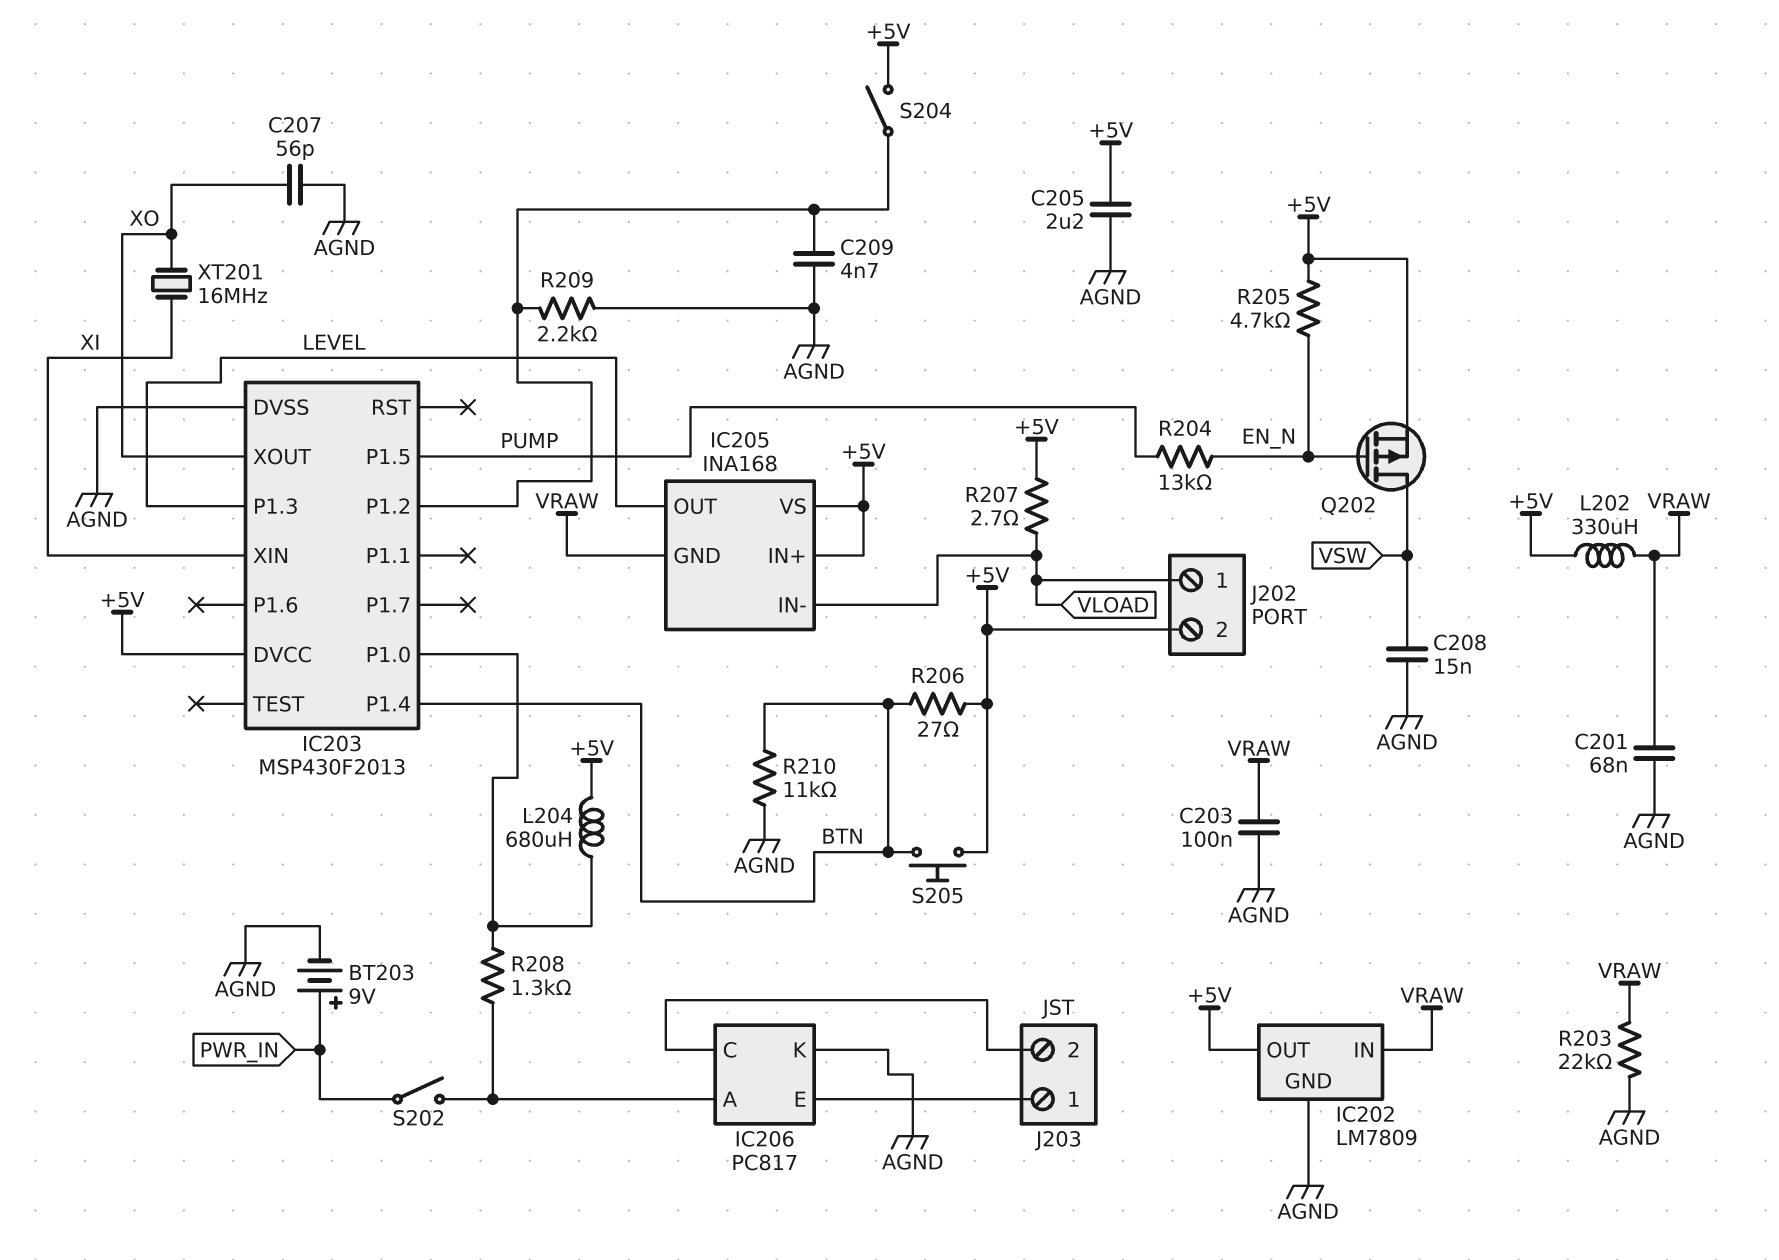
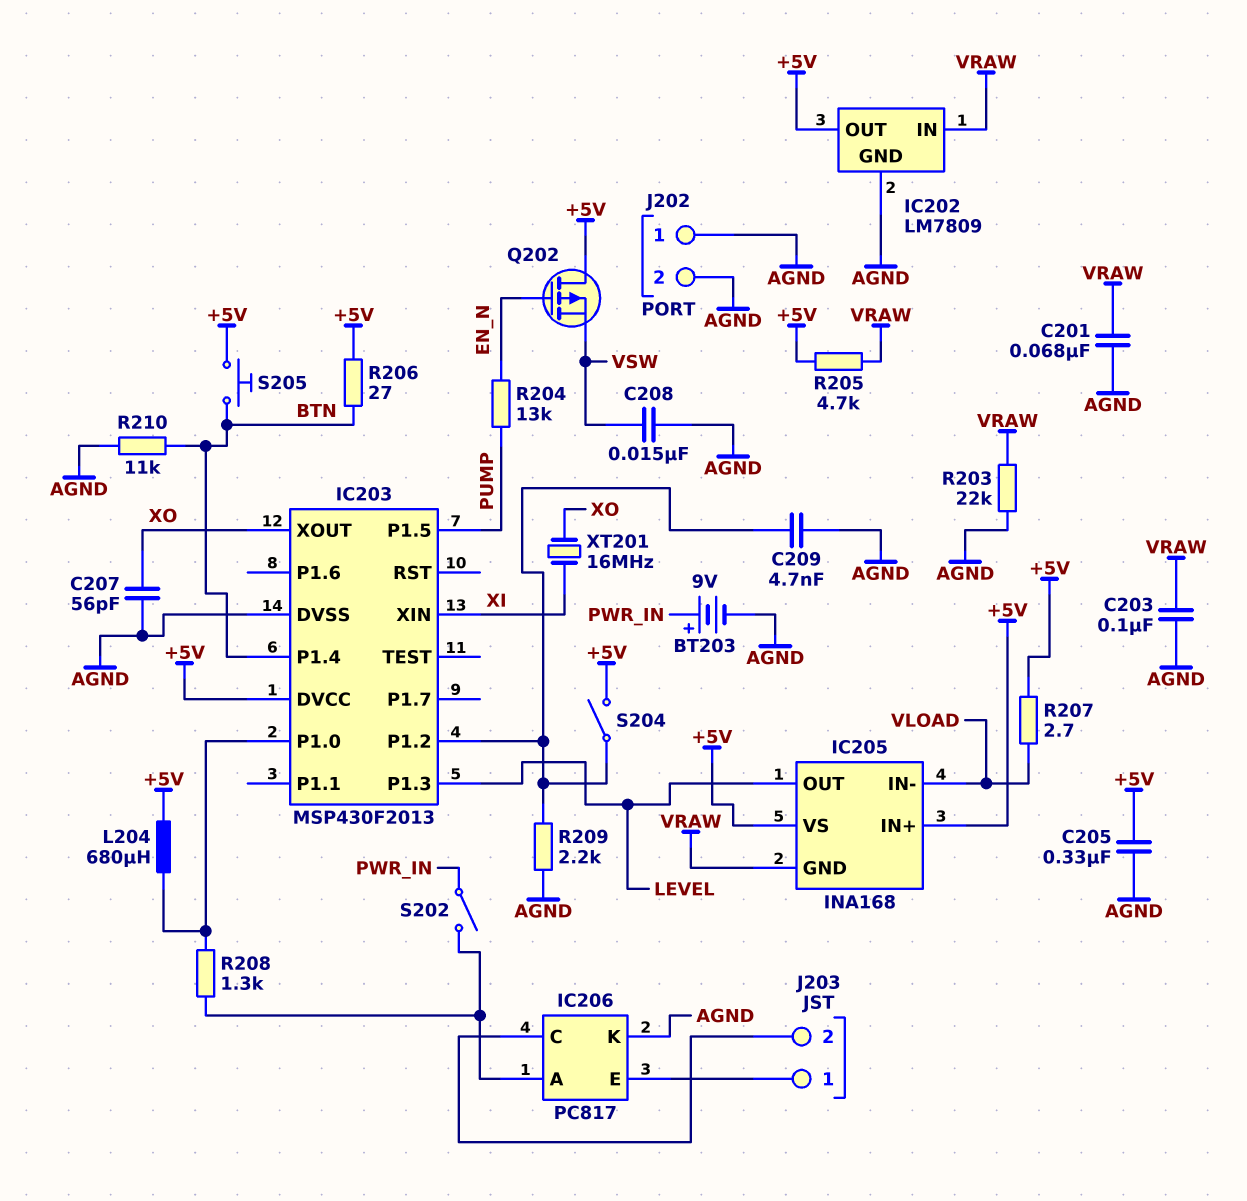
C205: 2.2uF (+5V, AGND) -> 330nF (+5V, AGND)
J202 pin 1: VLOAD -> AGND
J202 pin 2: +5V -> AGND
L202: 330uH (+5V, VRAW) -> none
Q202: PMOS (G EN_N, D VSW, S +5V) -> PMOS (G EN_N, D +5V, S VSW)
R205: 4.7k (+5V, EN_N) -> 4.7k (+5V, VRAW)

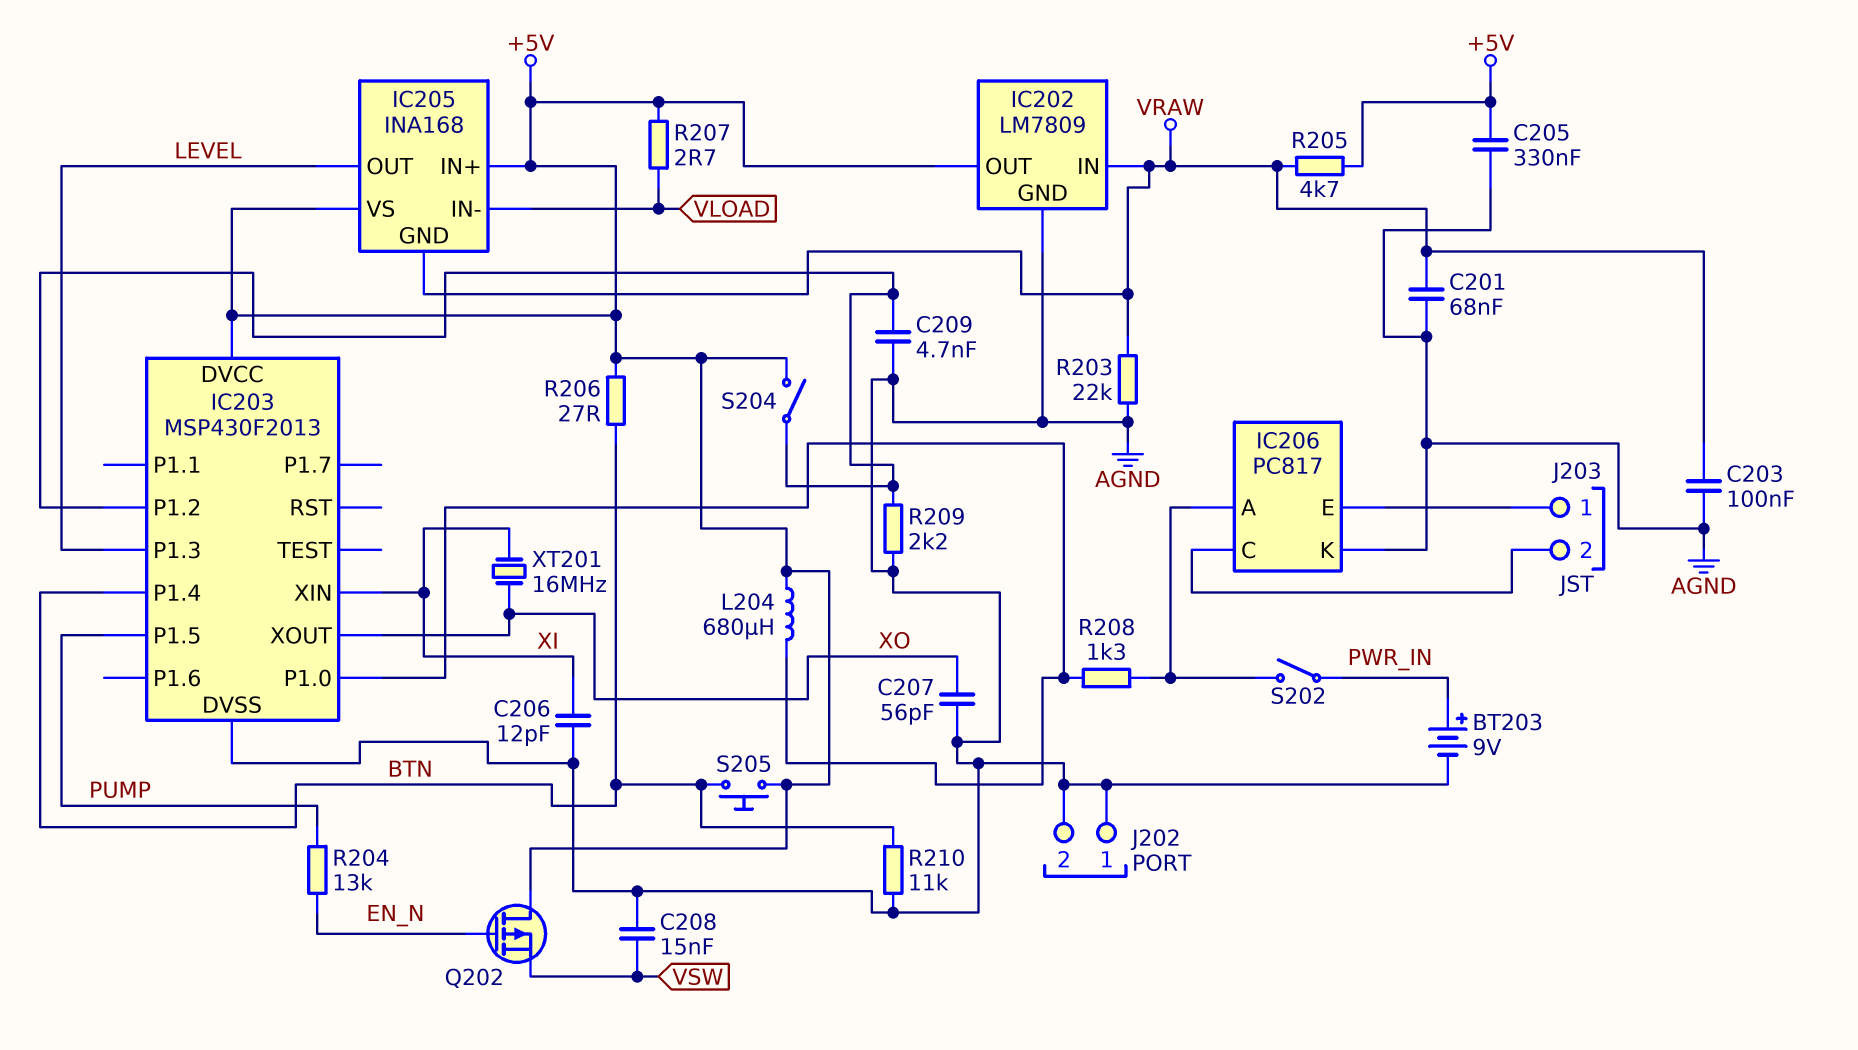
C206: none -> 12pF (AGND, XI)

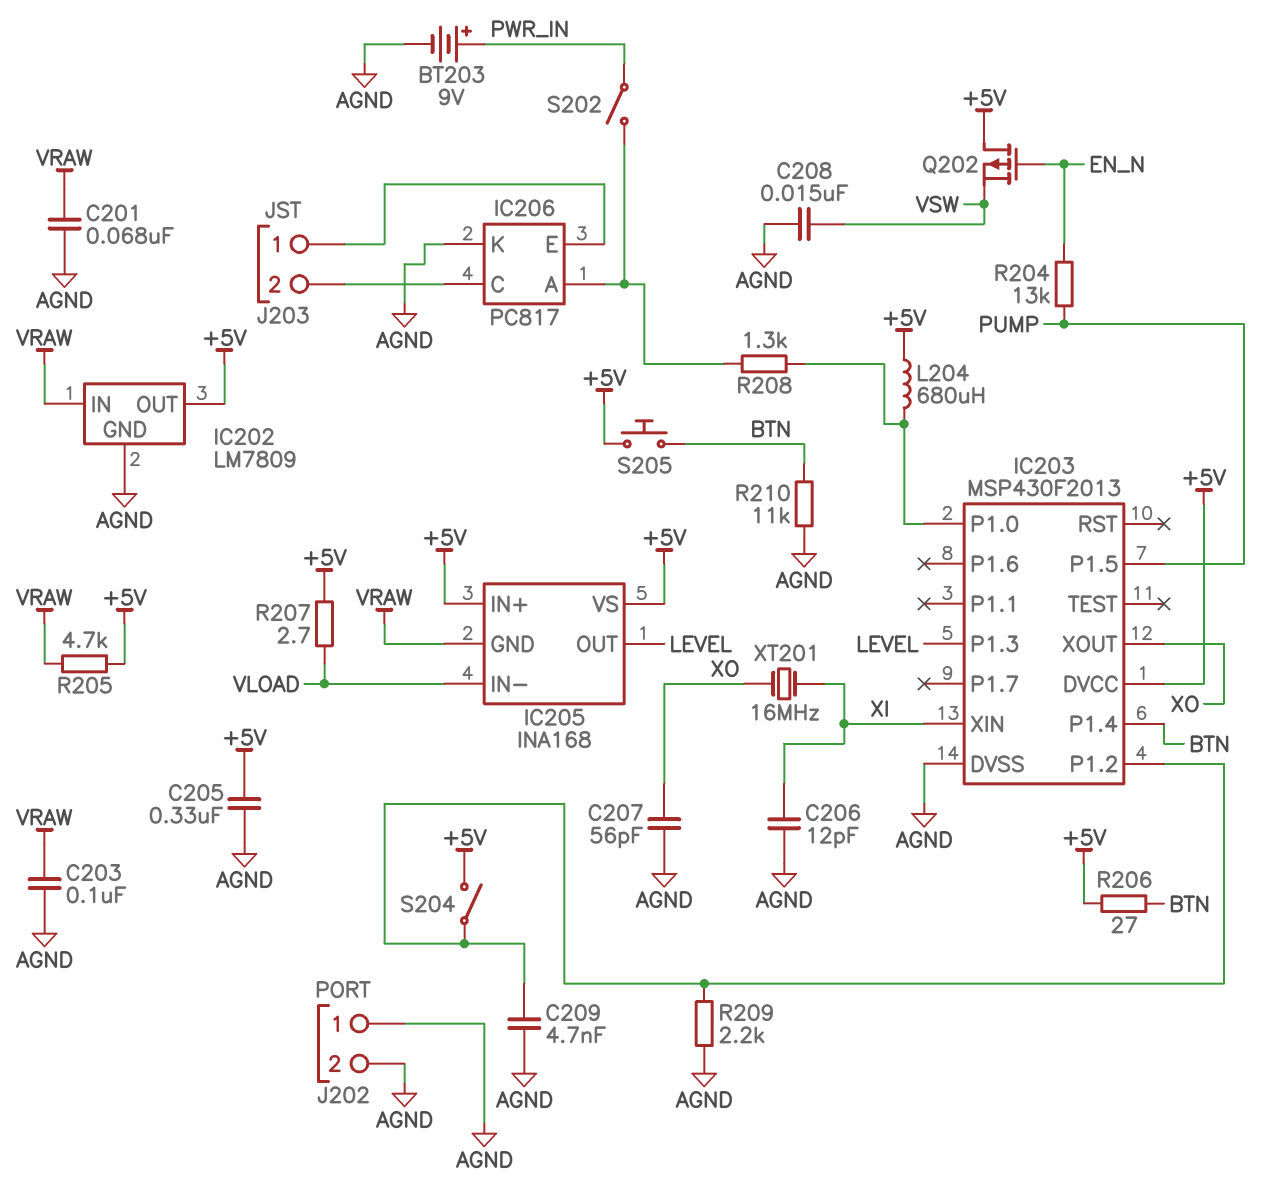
R203: 22k (AGND, VRAW) -> none

